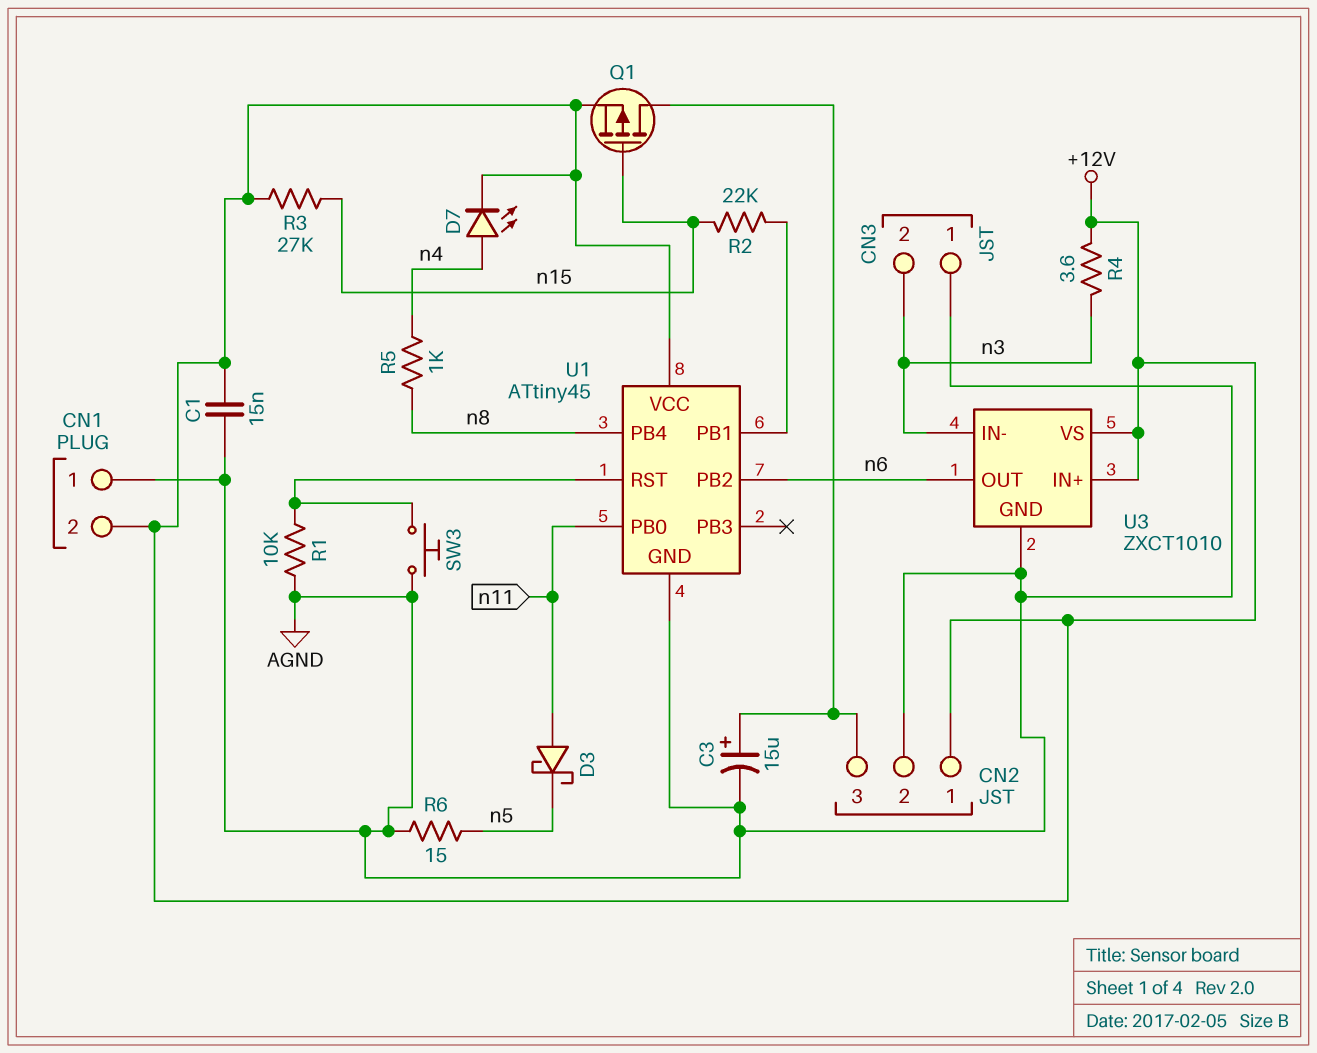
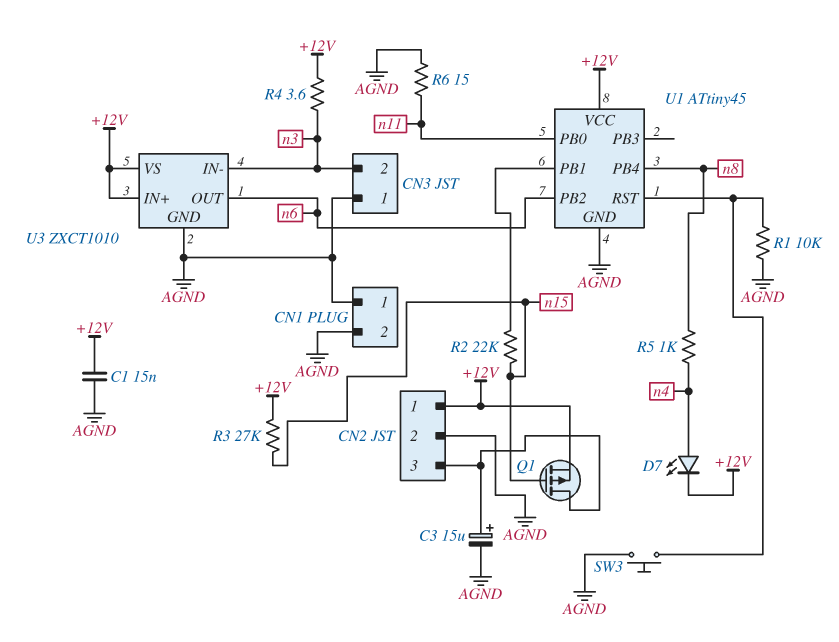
CN1 pin 2: +12V -> AGND
D3: schottky (A n11, K n5) -> none
R6: 15 (AGND, n5) -> 15 (AGND, n11)

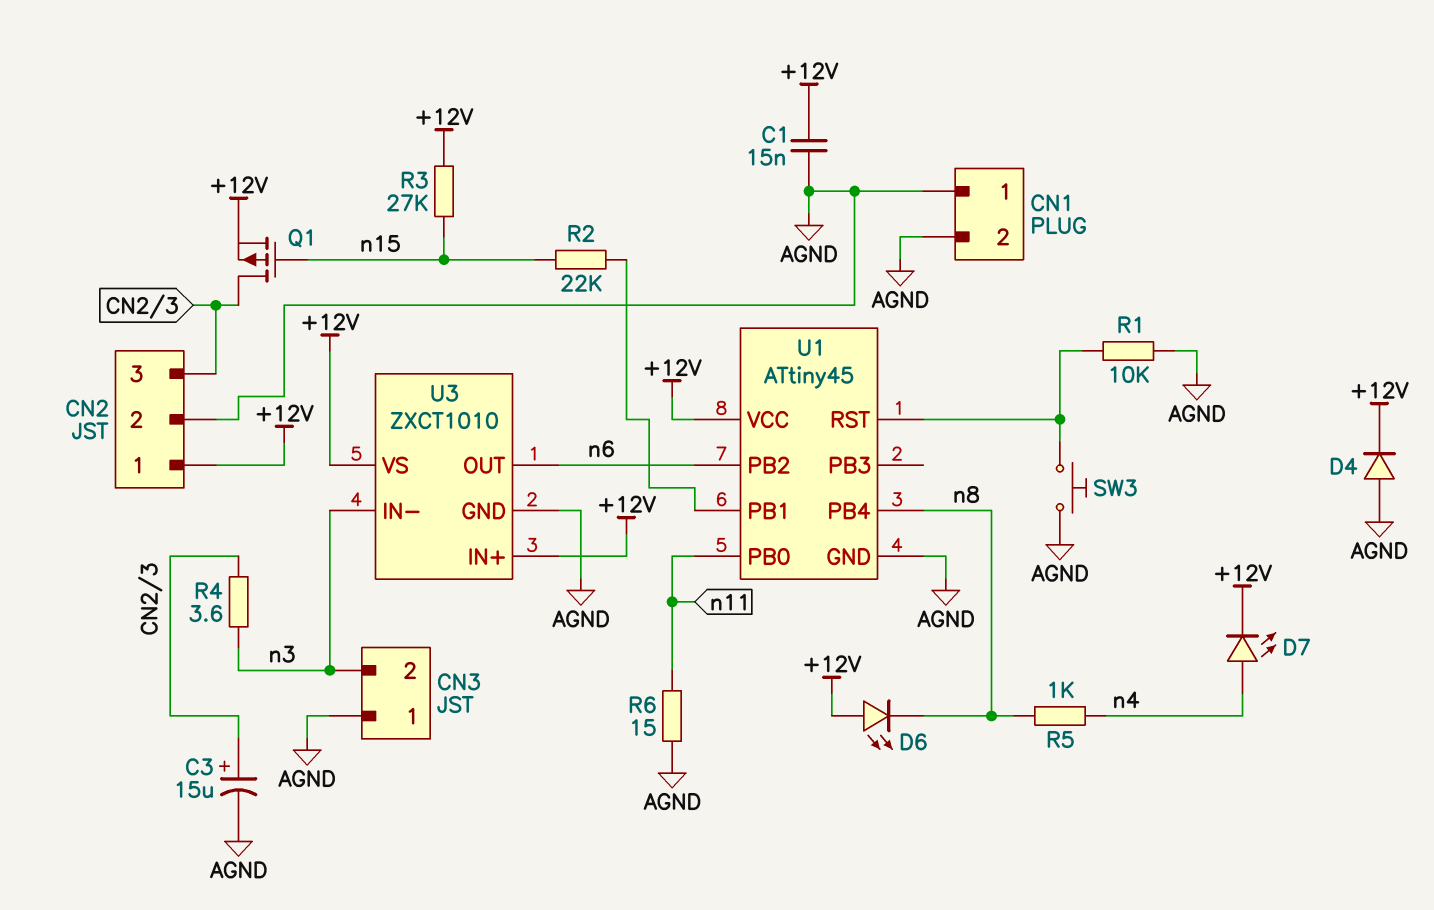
D4: none -> diode (A AGND, K +12V)
D6: none -> LED (A +12V, K n8)
R4: 3.6 (+12V, n3) -> 3.6 (CN2/3, n3)

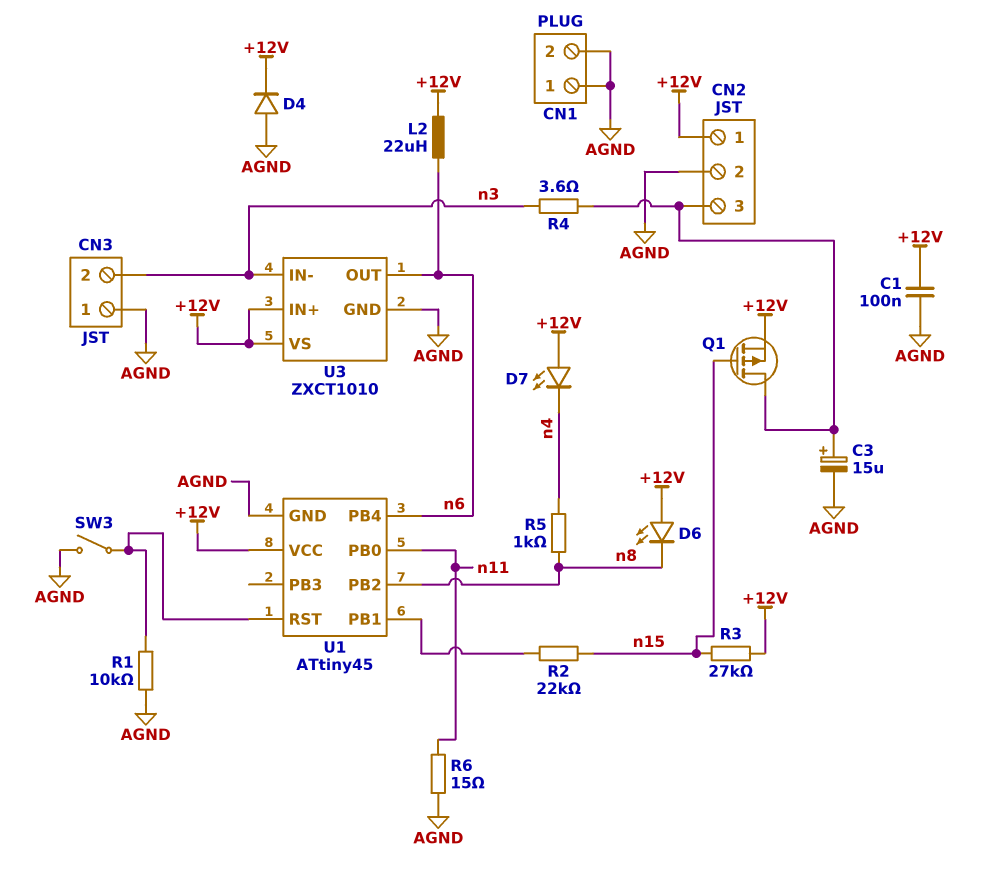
C1: 15nF (+12V, AGND) -> 100nF (+12V, AGND)
D7: LED (A n4, K +12V) -> LED (A +12V, K n4)
L2: none -> 22uH (+12V, n6)
SW3: button (AGND, U1/RST) -> switch (AGND, U1/RST)
U1 pin PB2: n6 -> n8
U1 pin PB4: n8 -> n6

